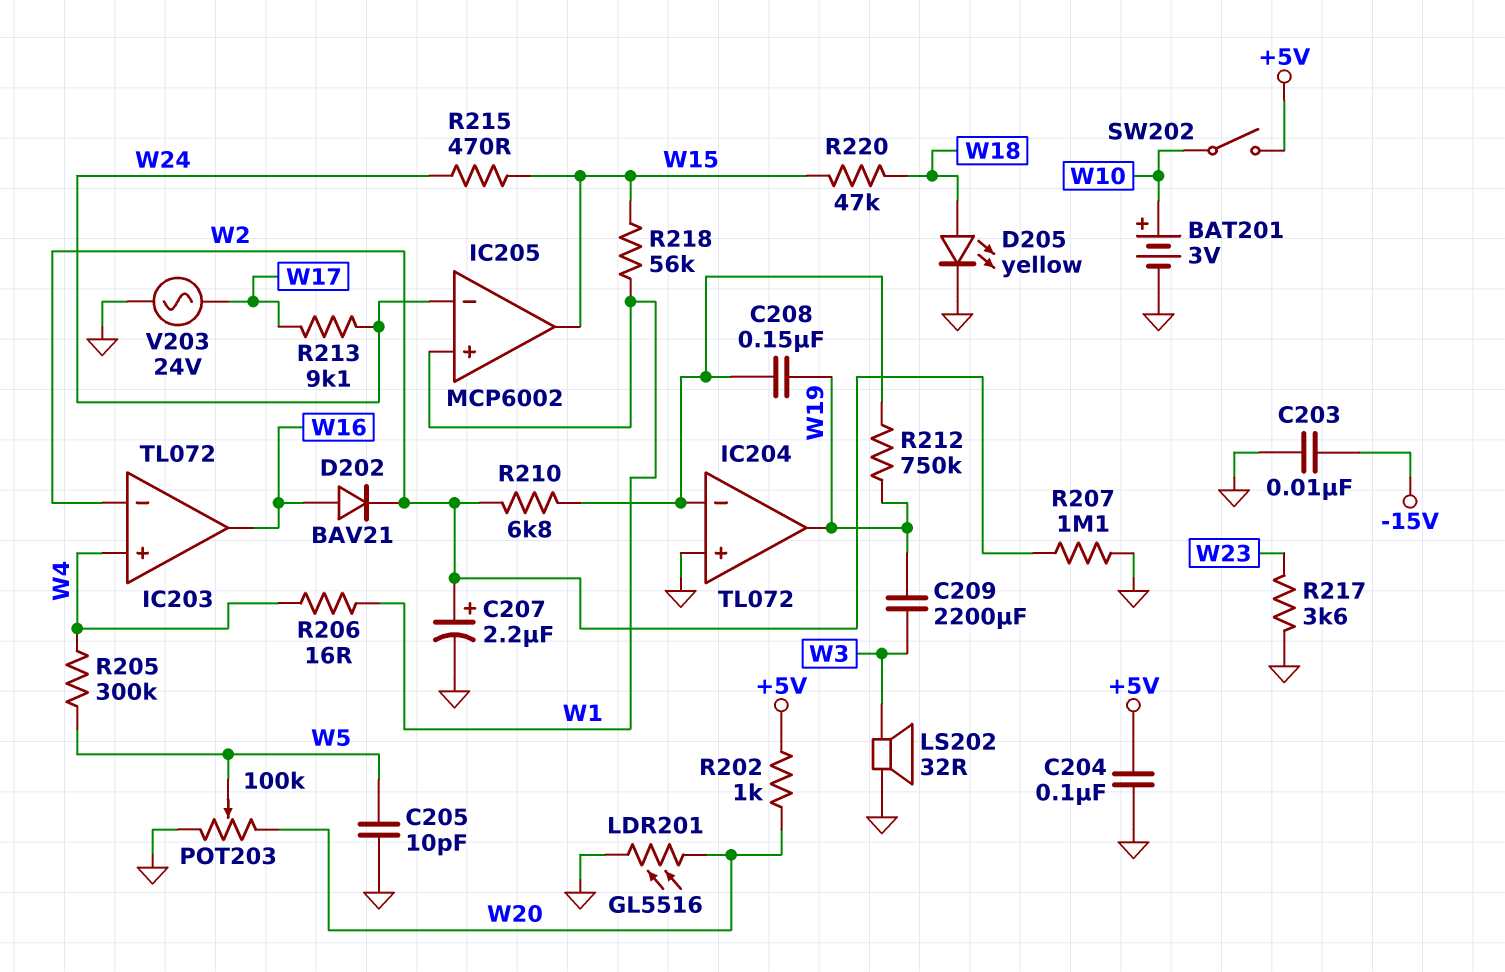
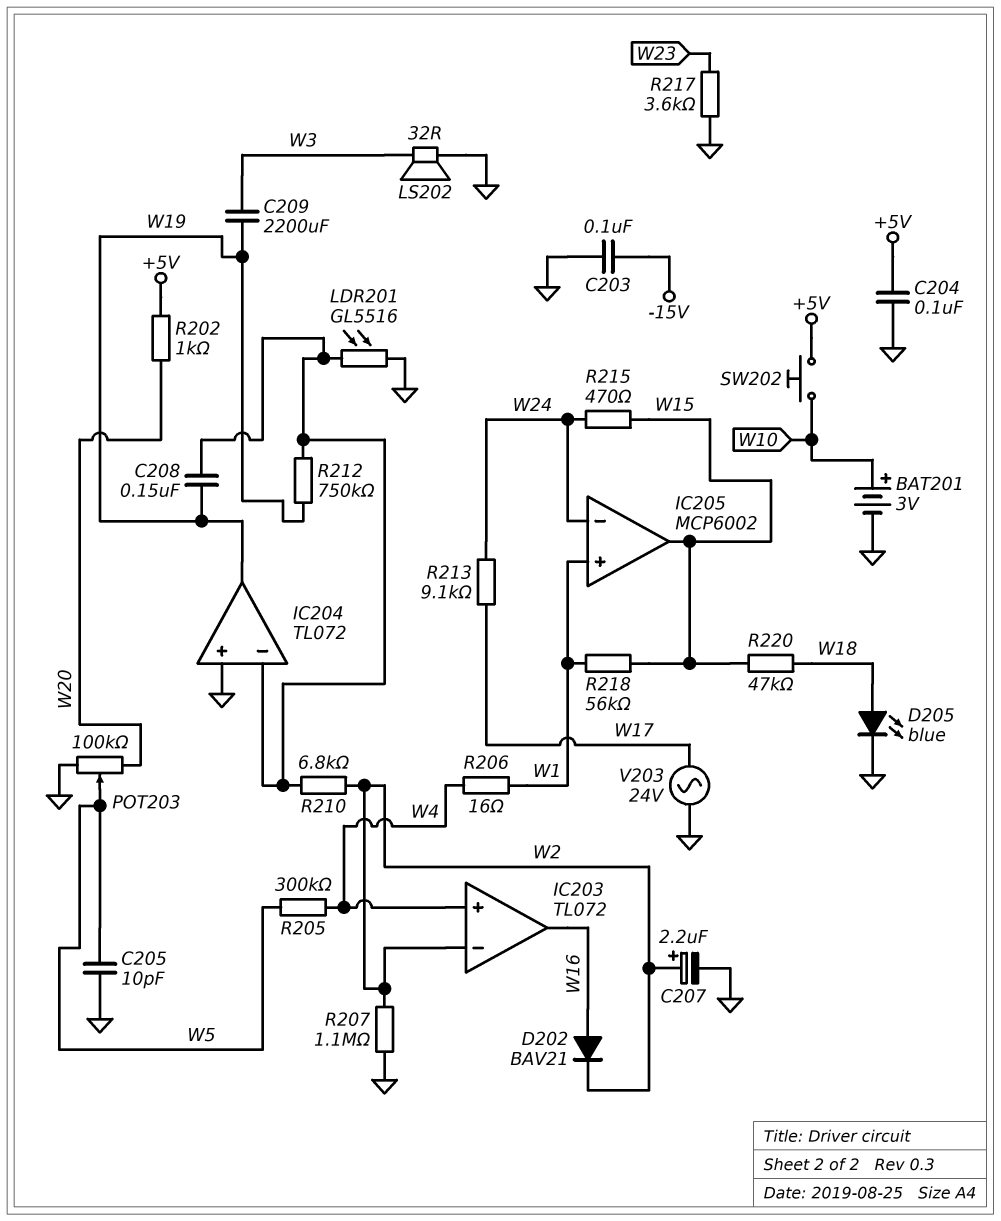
C203: 10nF (-15V, GND) -> 100nF (-15V, GND)
D205: LED yellow (A W18, K GND) -> LED blue (A W18, K GND)
LDR201: GL5516 (GND, W20) -> GL5516 (GND, IC204/in-)
SW202: switch (+5V, W10) -> button (+5V, W10)

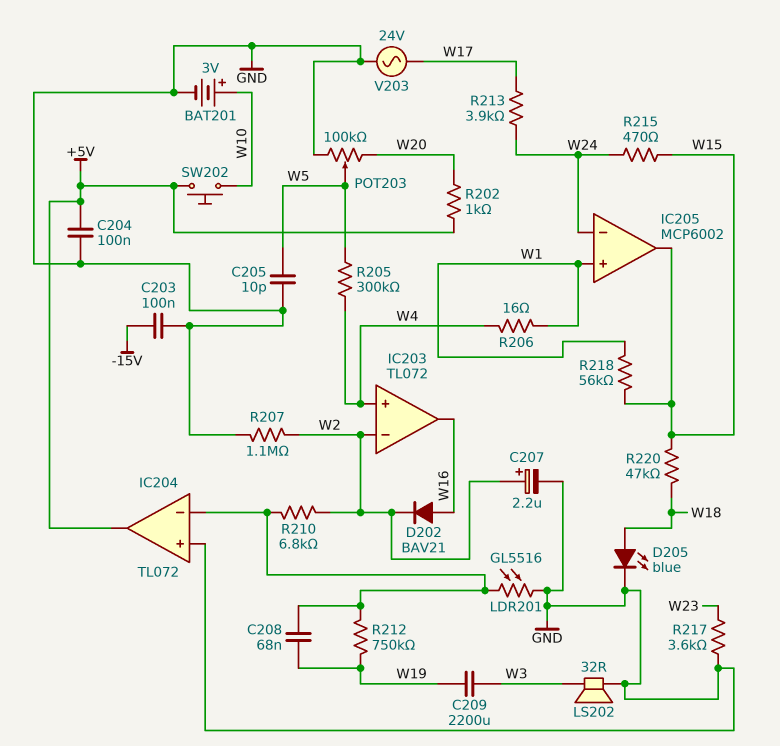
C208: 150nF (IC204/in-, W19) -> 68nF (IC204/in-, W19)
IC204 pin out: W19 -> +5V
R213: 9.1k (W17, W24) -> 3.9k (W17, W24)

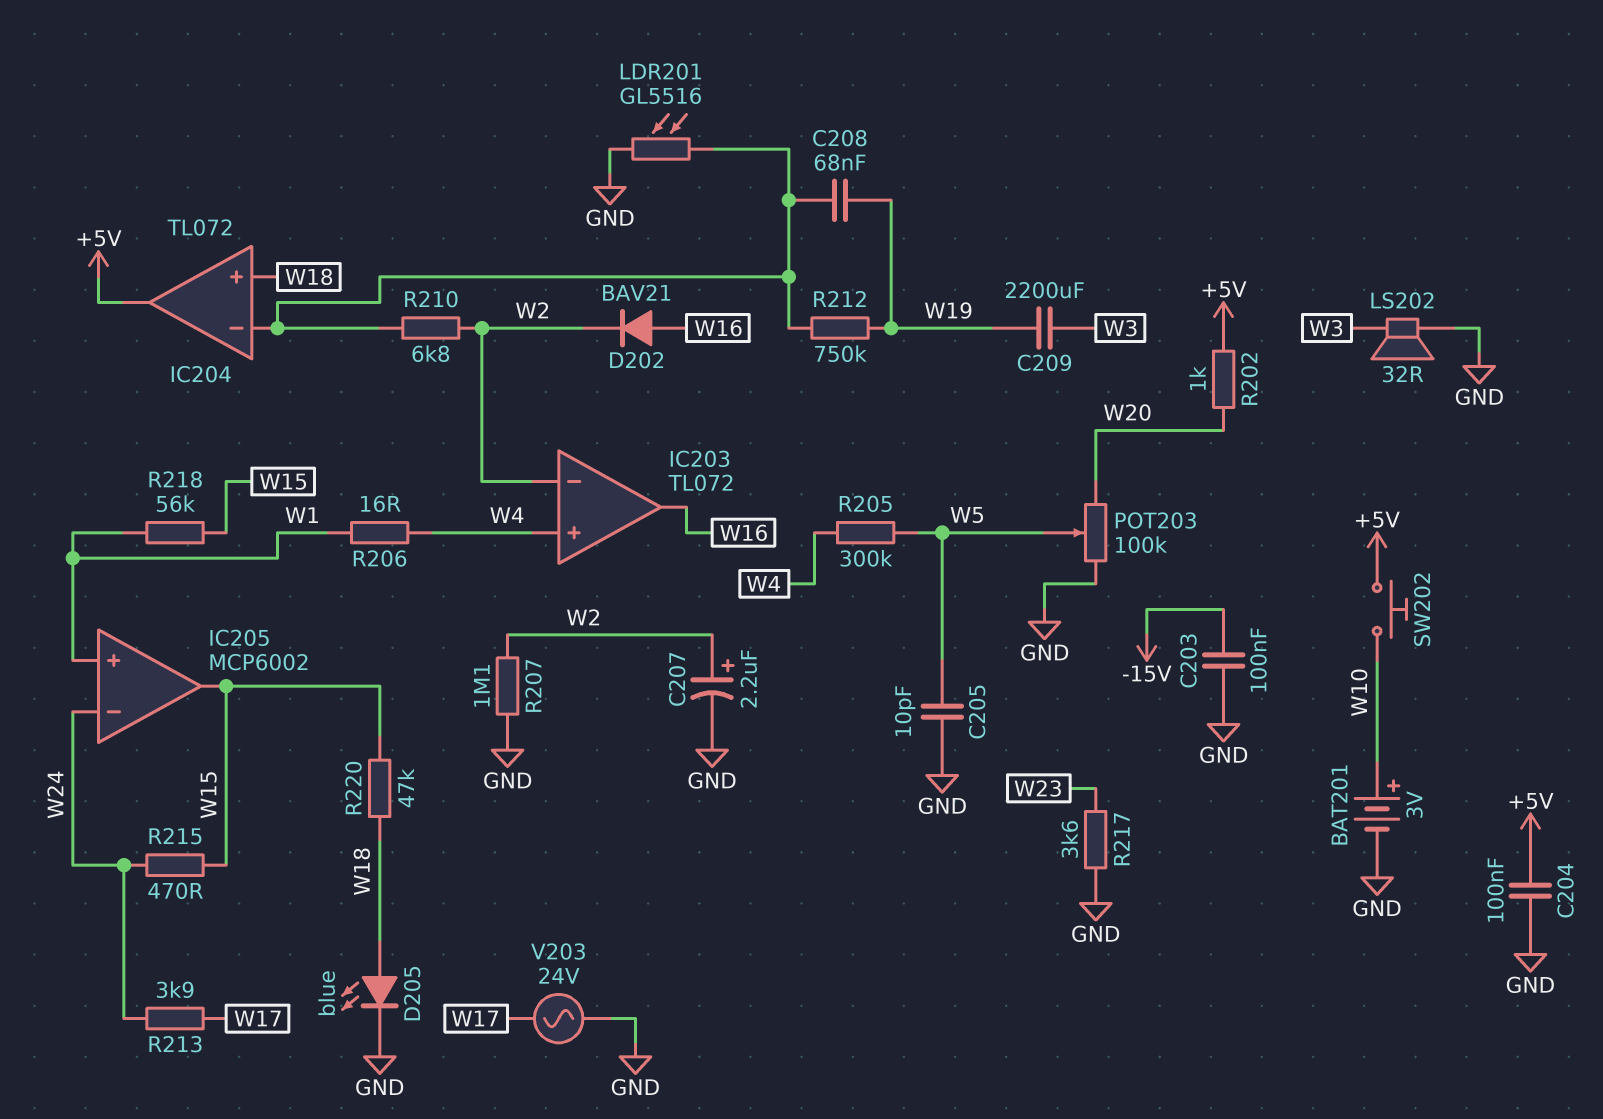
IC204 pin in+: GND -> W18

